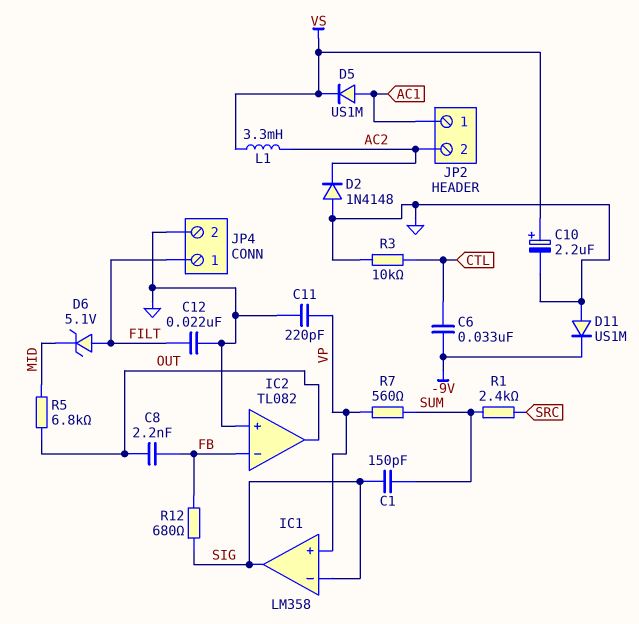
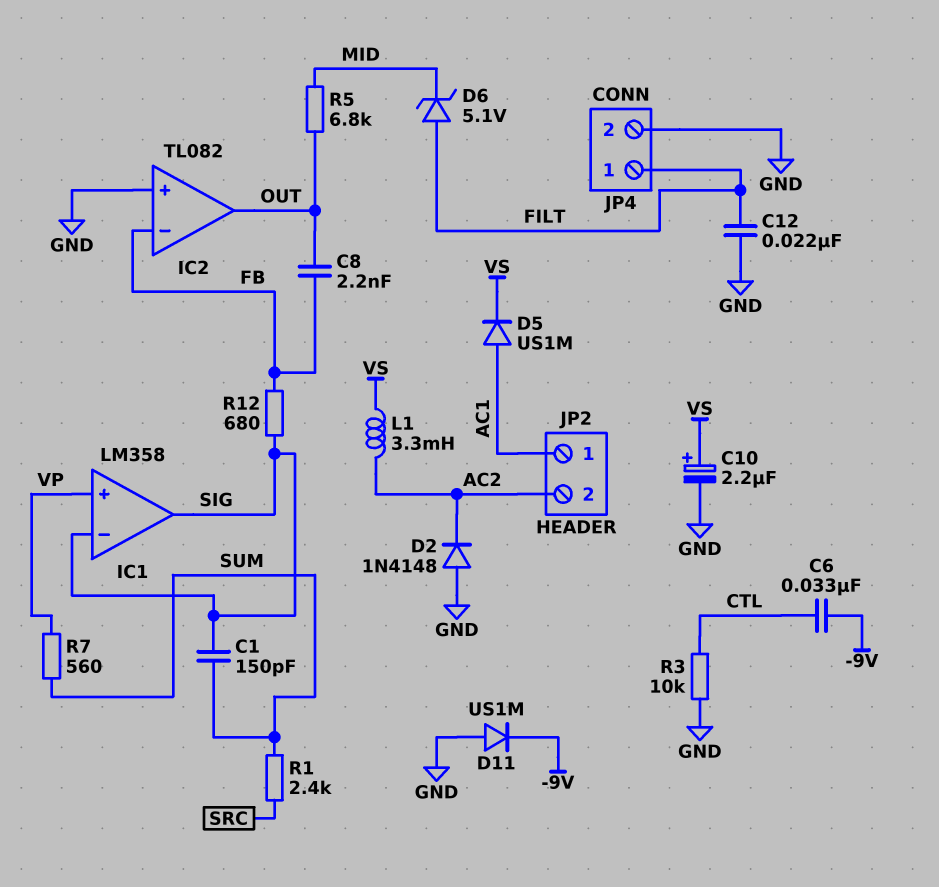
C11: 220pF (GND, VP) -> none

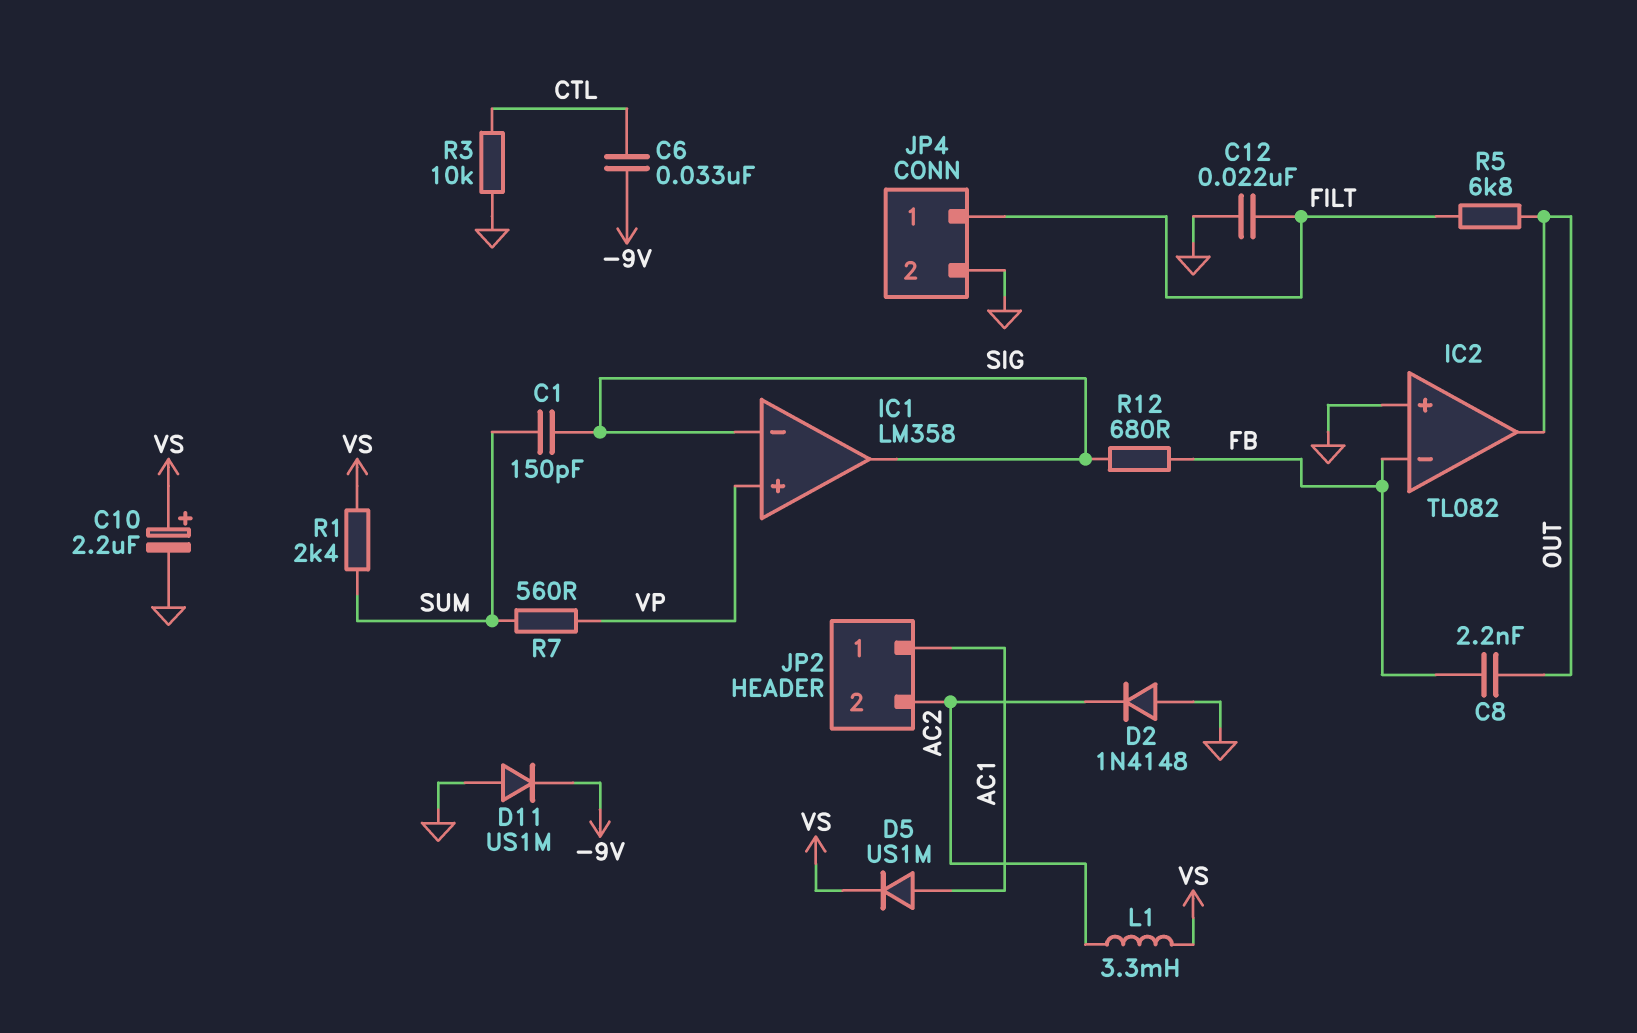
D6: zener 5.1V (A FILT, K MID) -> none
R1: 2.4k (SRC, SUM) -> 2.4k (SUM, VS)
R5: 6.8k (MID, OUT) -> 6.8k (FILT, OUT)

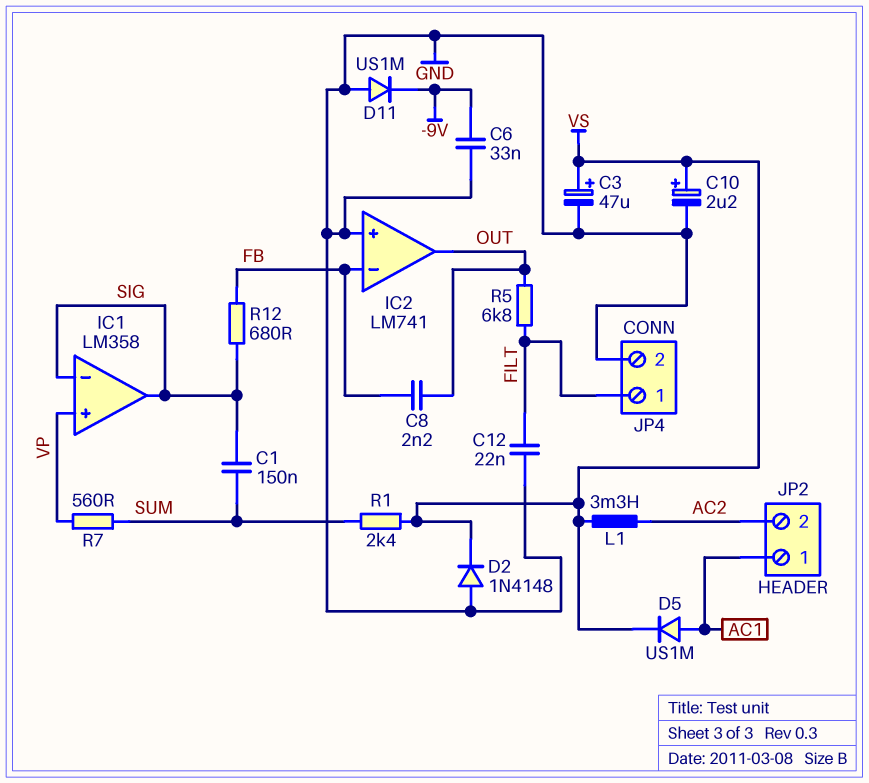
C1: 150pF (SIG, SUM) -> 150nF (SIG, SUM)
C3: none -> 47uF (plus VS, minus GND)
C6: 33nF (-9V, CTL) -> 33nF (-9V, GND)
D2: diode 1N4148 (A GND, K AC2) -> diode 1N4148 (A GND, K VS)
IC2: TL082 -> LM741
R3: 10k (CTL, GND) -> none

